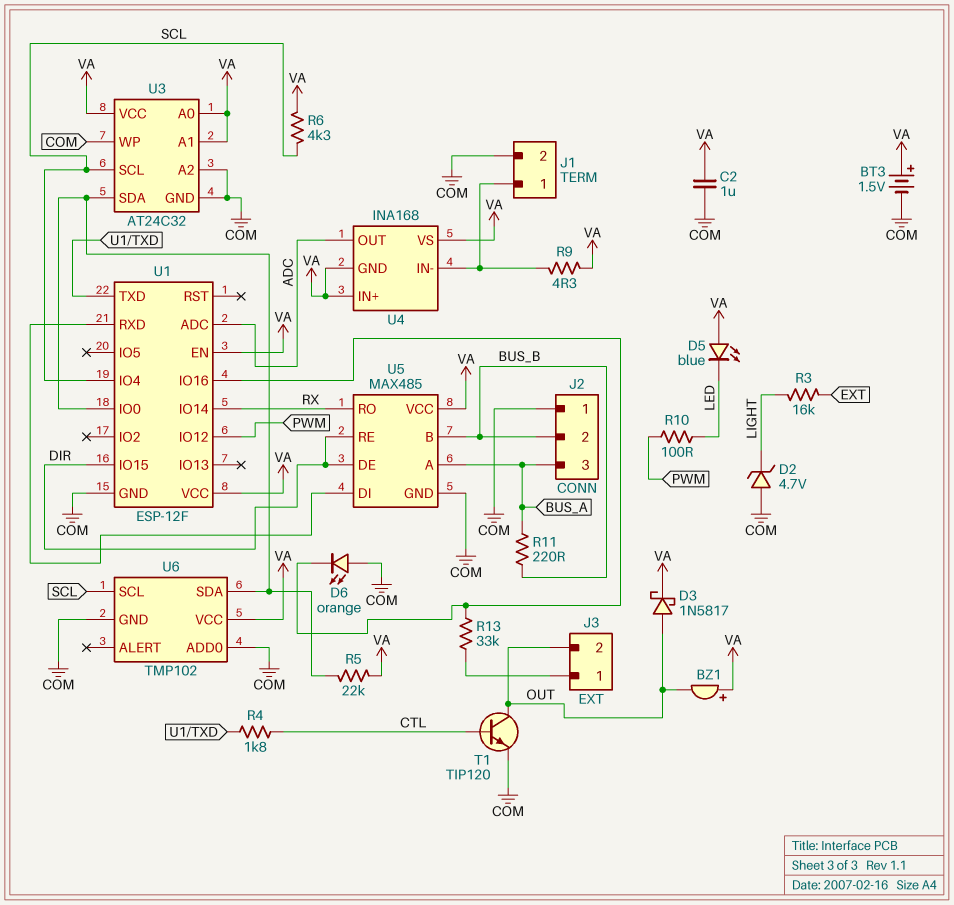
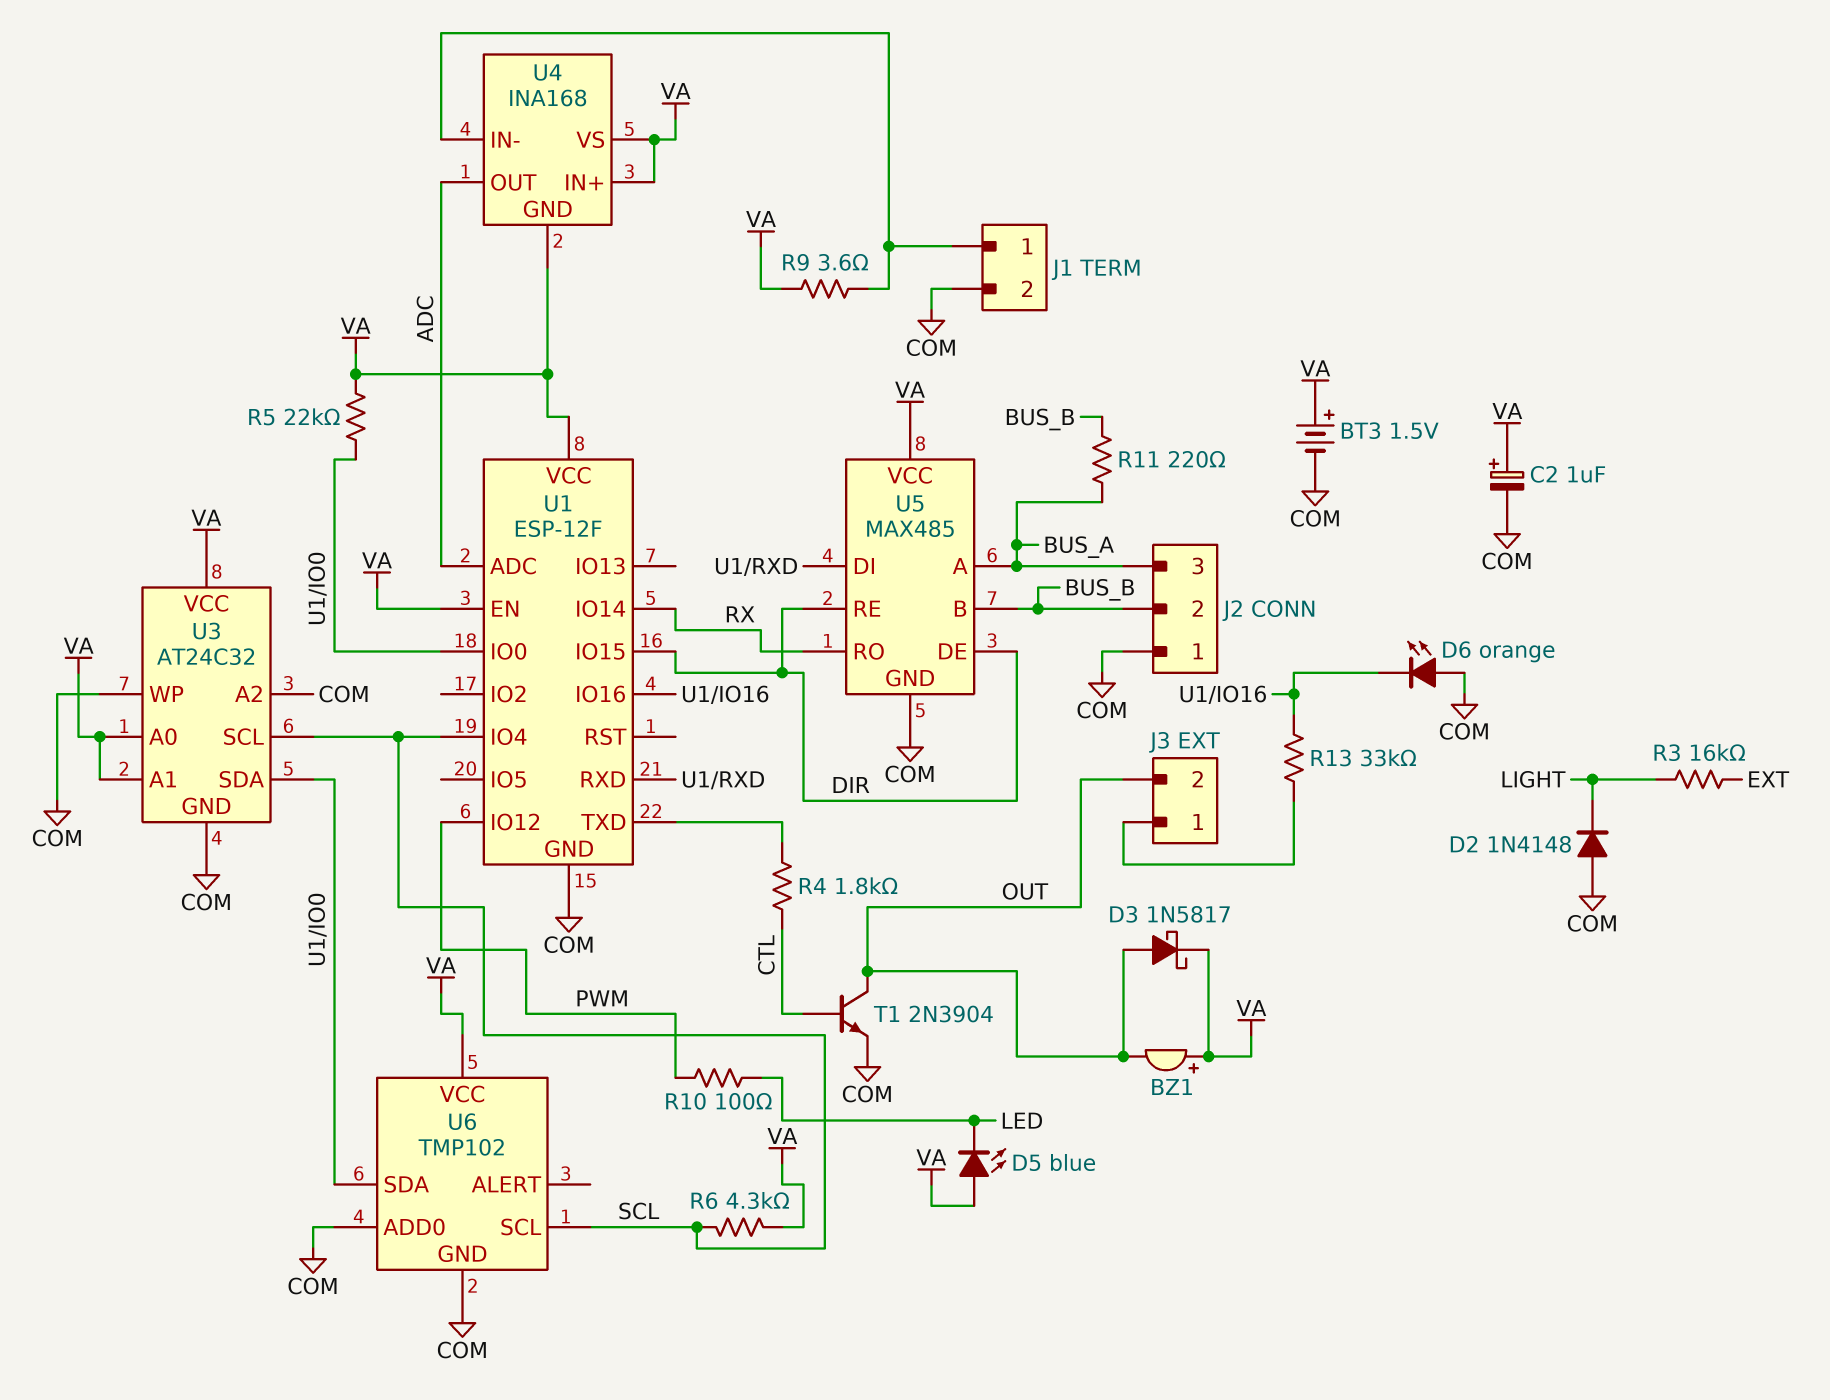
C2: 1uF (COM, VA) -> 1uF (plus VA, minus COM)
D2: zener 4.7V (A COM, K LIGHT) -> diode 1N4148 (A COM, K LIGHT)
R9: 4.3 (J1/1, VA) -> 3.6 (J1/1, VA)
T1: NPN TIP120 (B CTL, C OUT, E COM) -> NPN 2N3904 (B CTL, C OUT, E COM)

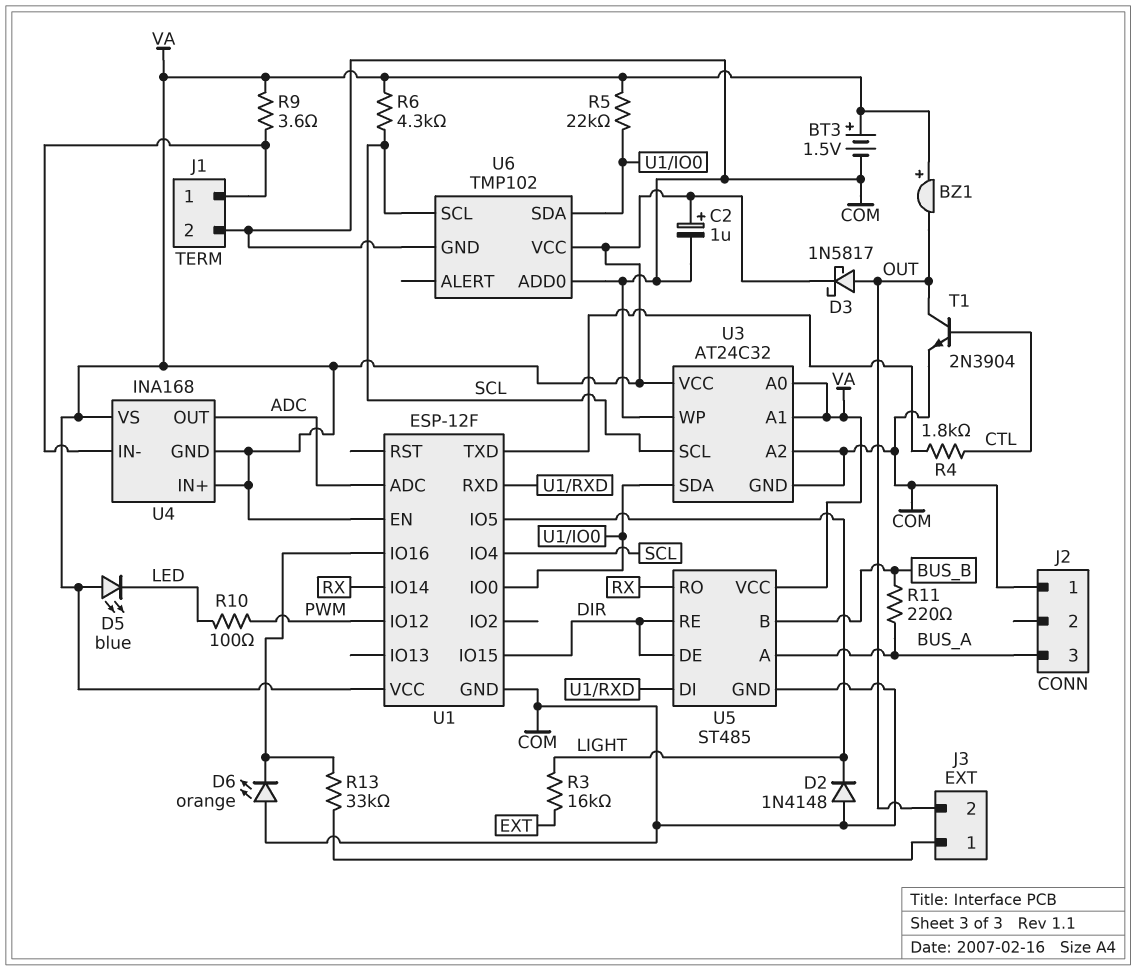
J2 pin 2: BUS_B -> none
U1 pin IO5: none -> LIGHT
U5: MAX485 -> ST485

